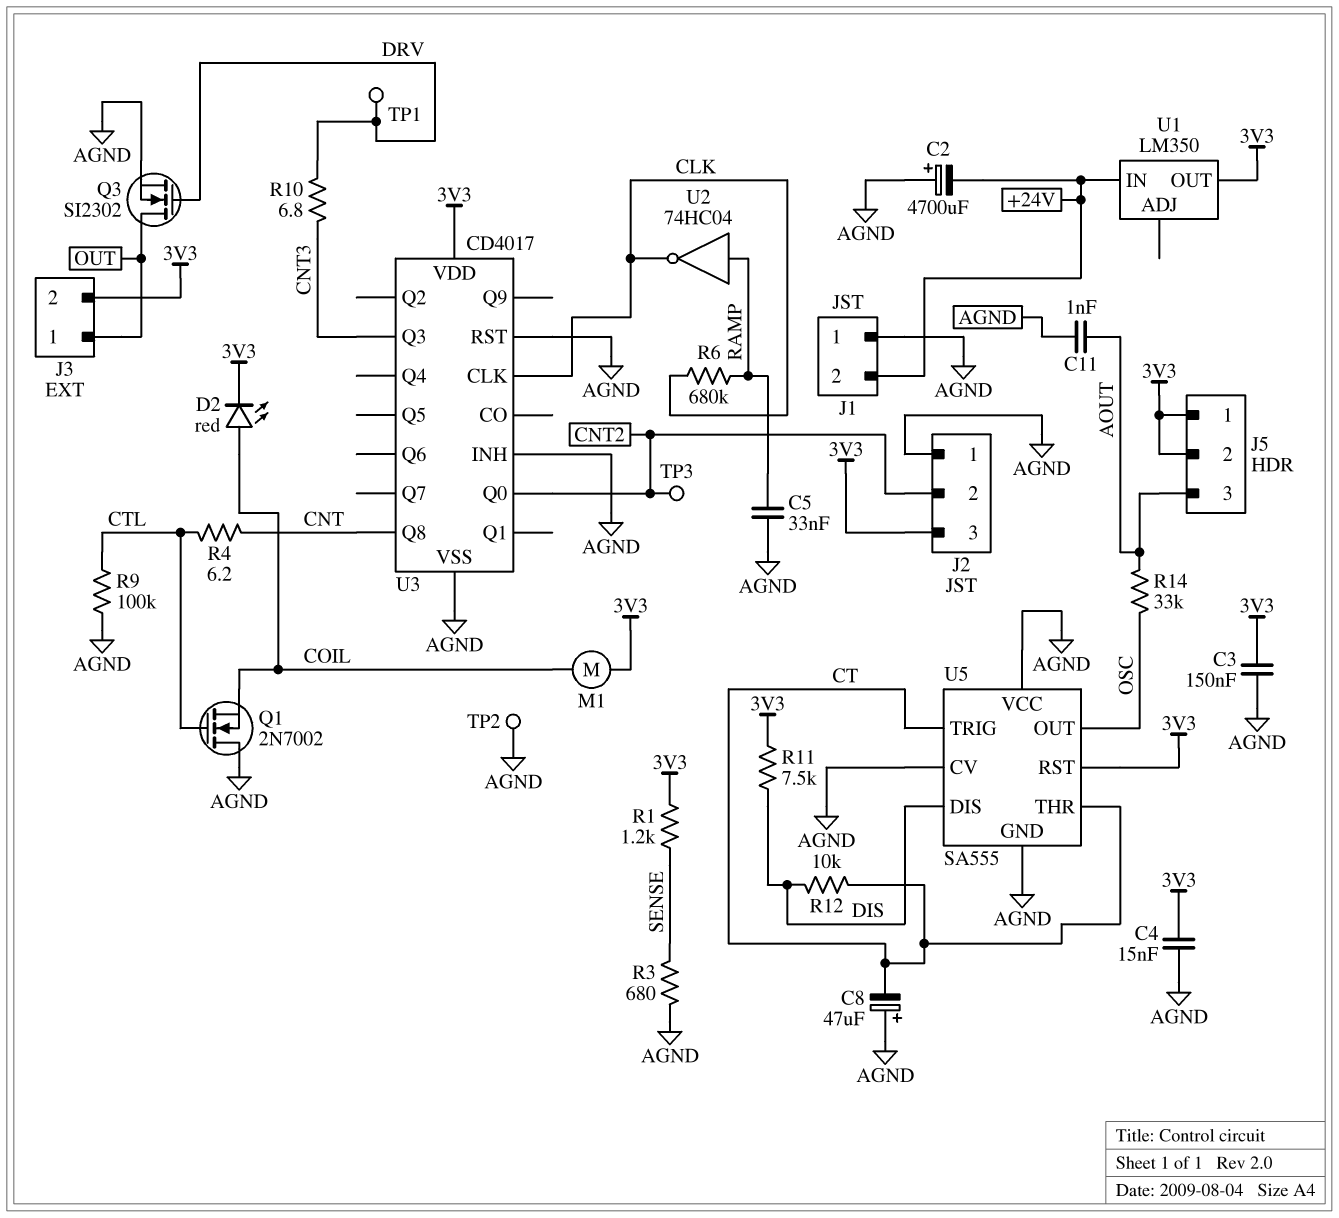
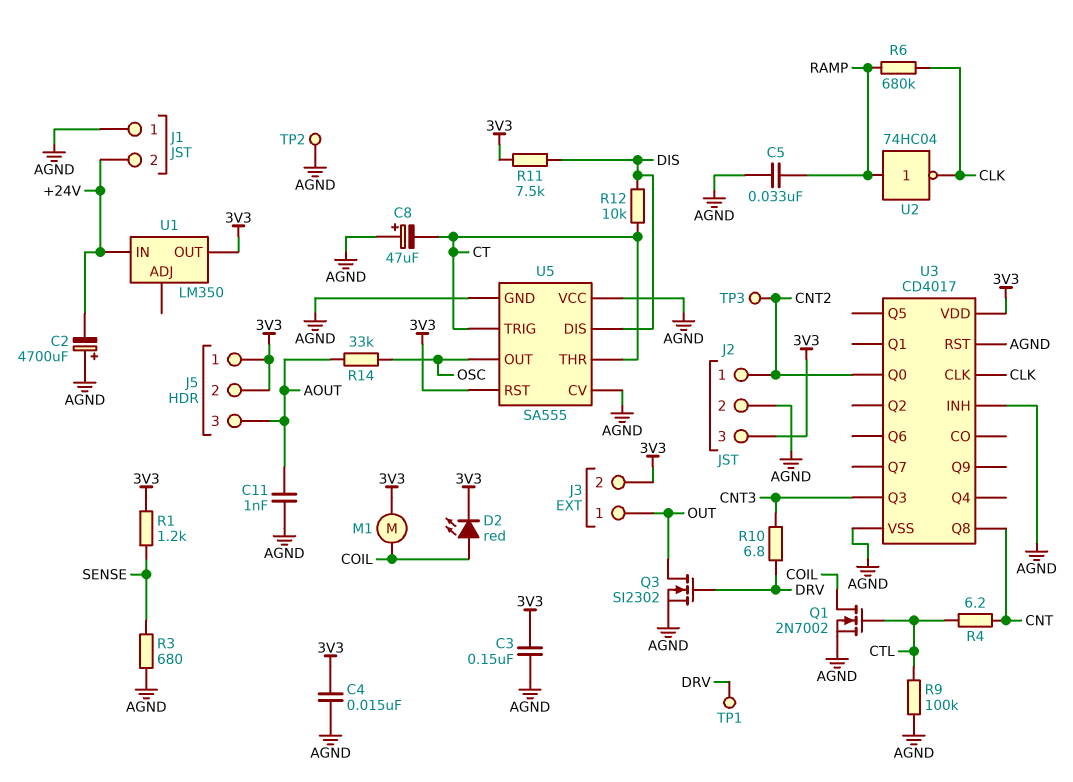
J2 pin 1: AGND -> CNT2
J2 pin 2: CNT2 -> AGND
Q1: NMOS 2N7002 (G CTL, D AGND, S COIL) -> NMOS 2N7002 (G CTL, D COIL, S AGND)

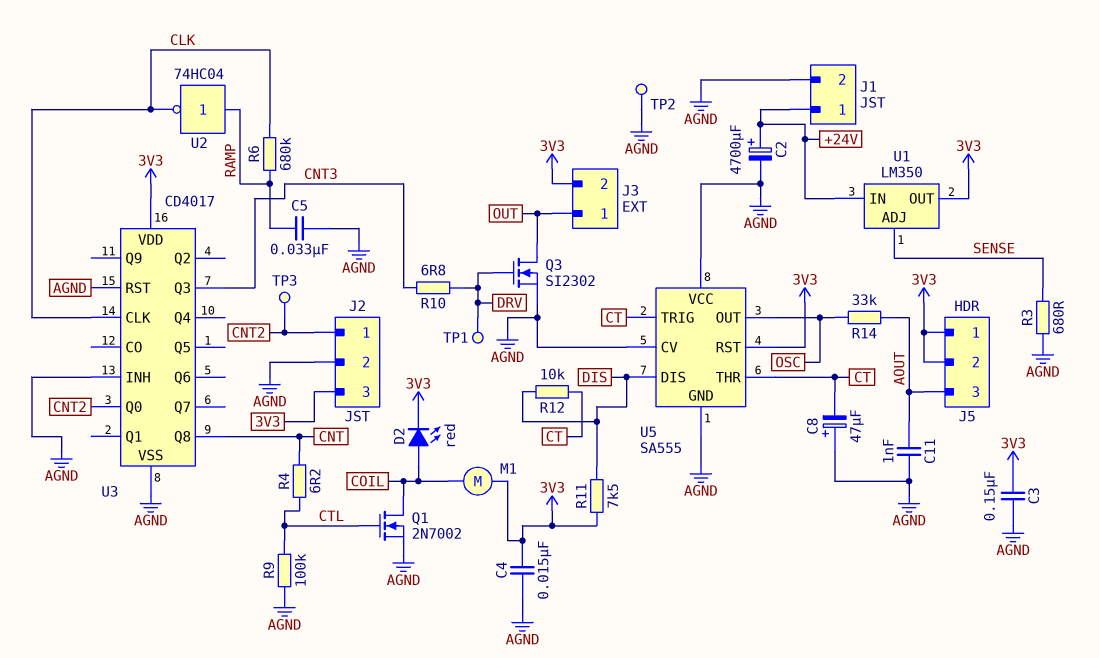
C2: 4700uF (plus AGND, minus +24V) -> 4700uF (plus +24V, minus AGND)
J1 pin 1: AGND -> +24V
J1 pin 2: +24V -> AGND
R1: 1.2k (3V3, SENSE) -> none
U1 pin ADJ: none -> SENSE

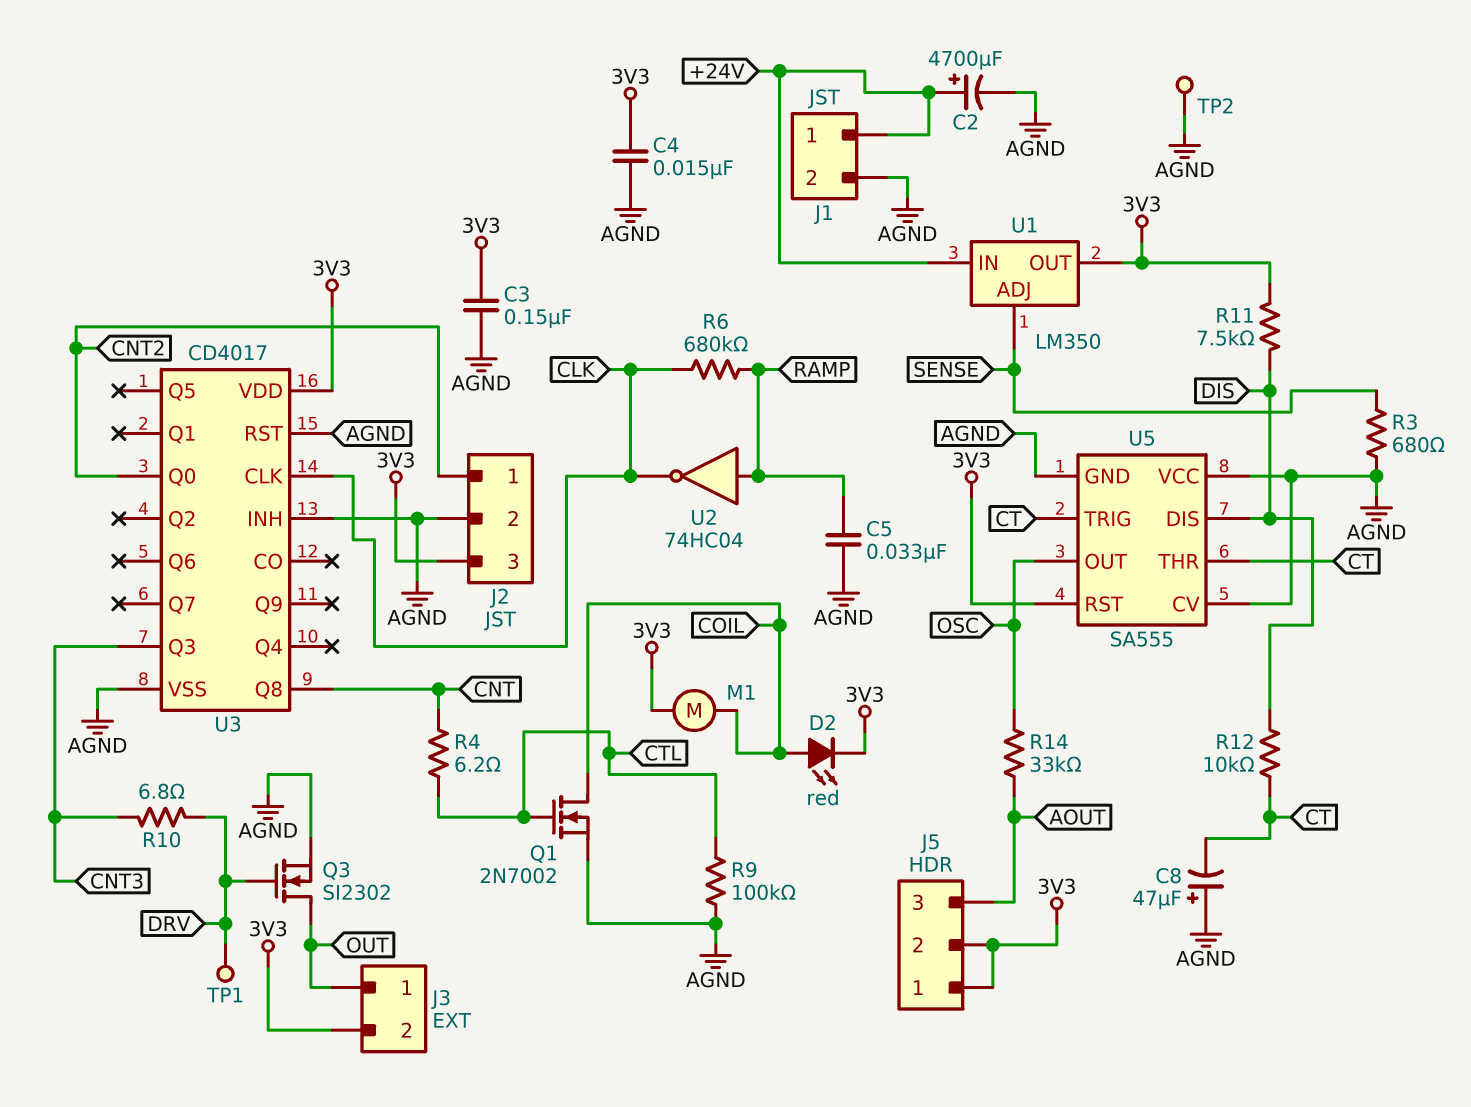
C11: 1nF (AGND, AOUT) -> none
TP3: test point (CNT2) -> none

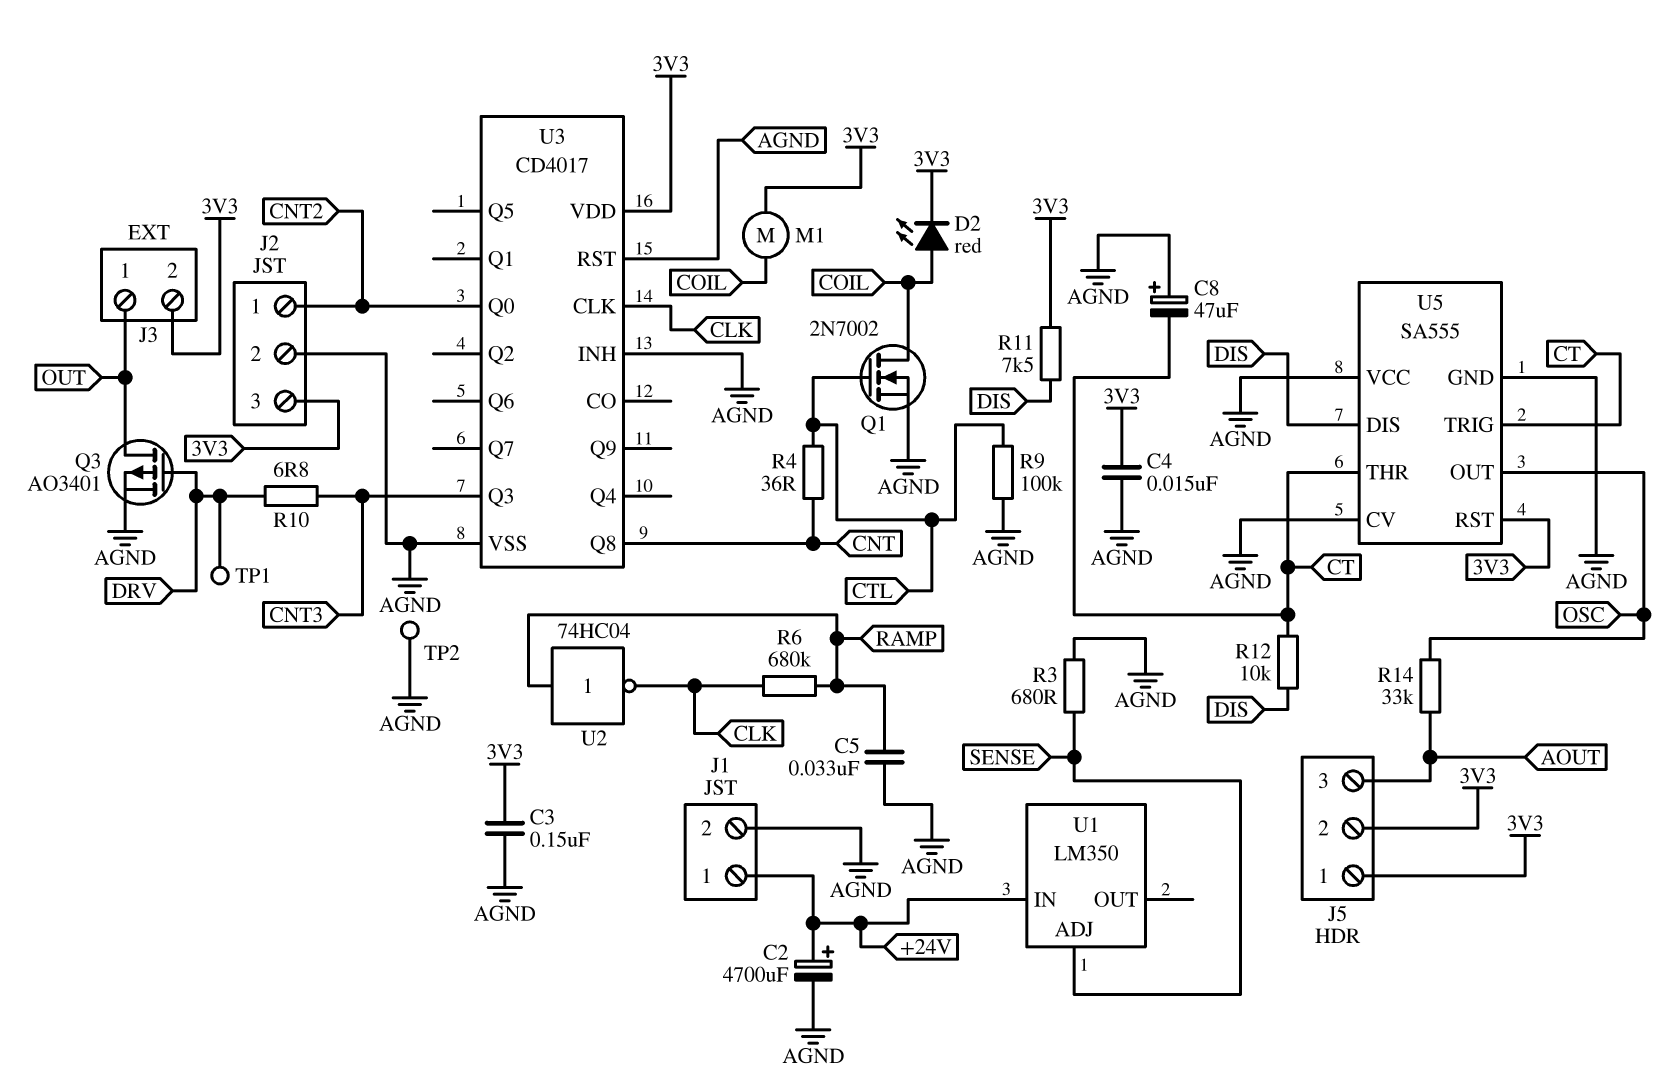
Q3: NMOS SI2302 (G DRV, D OUT, S AGND) -> PMOS AO3401 (G DRV, D OUT, S AGND)
R4: 6.2 (CNT, CTL) -> 36 (CNT, CTL)
U1 pin OUT: 3V3 -> none

